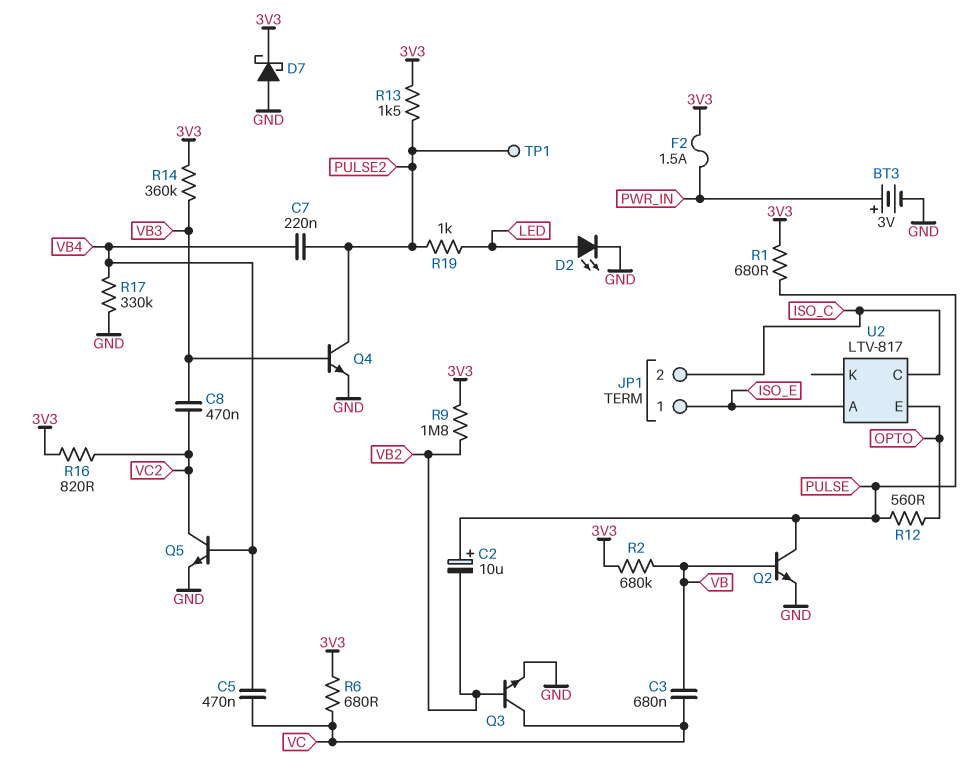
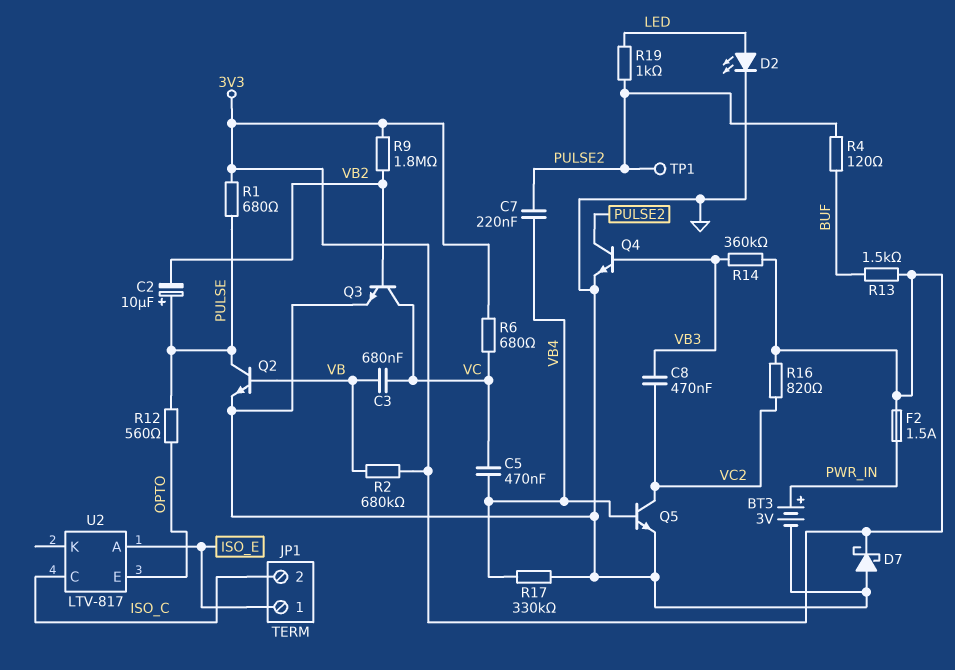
R4: none -> 120 (BUF, PULSE2)
R13: 1.5k (3V3, PULSE2) -> 1.5k (3V3, BUF)

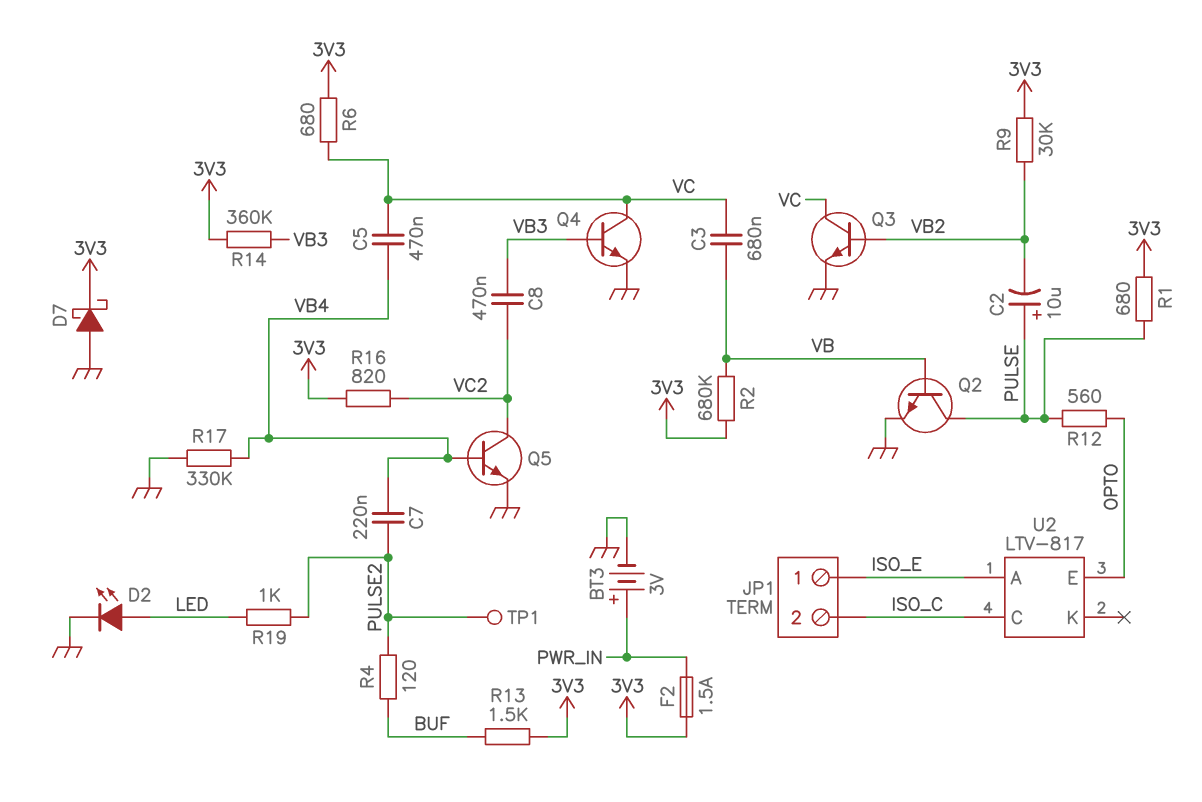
Q4: NPN (B VB3, C PULSE2, E GND) -> NPN (B VB3, C VC, E GND)
R9: 1.8M (3V3, VB2) -> 30k (3V3, VB2)

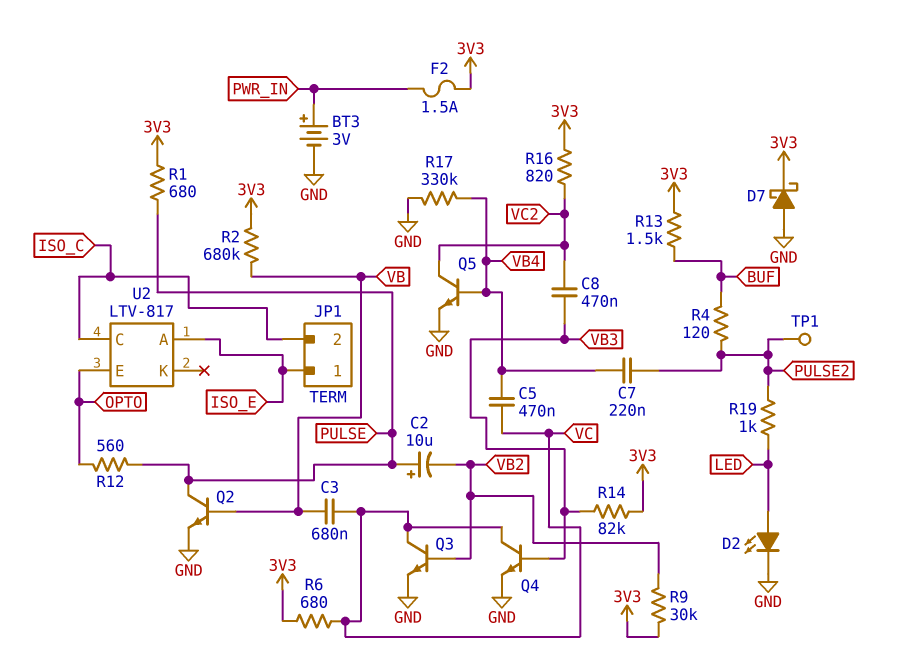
R14: 360k (3V3, VB3) -> 82k (3V3, VB3)

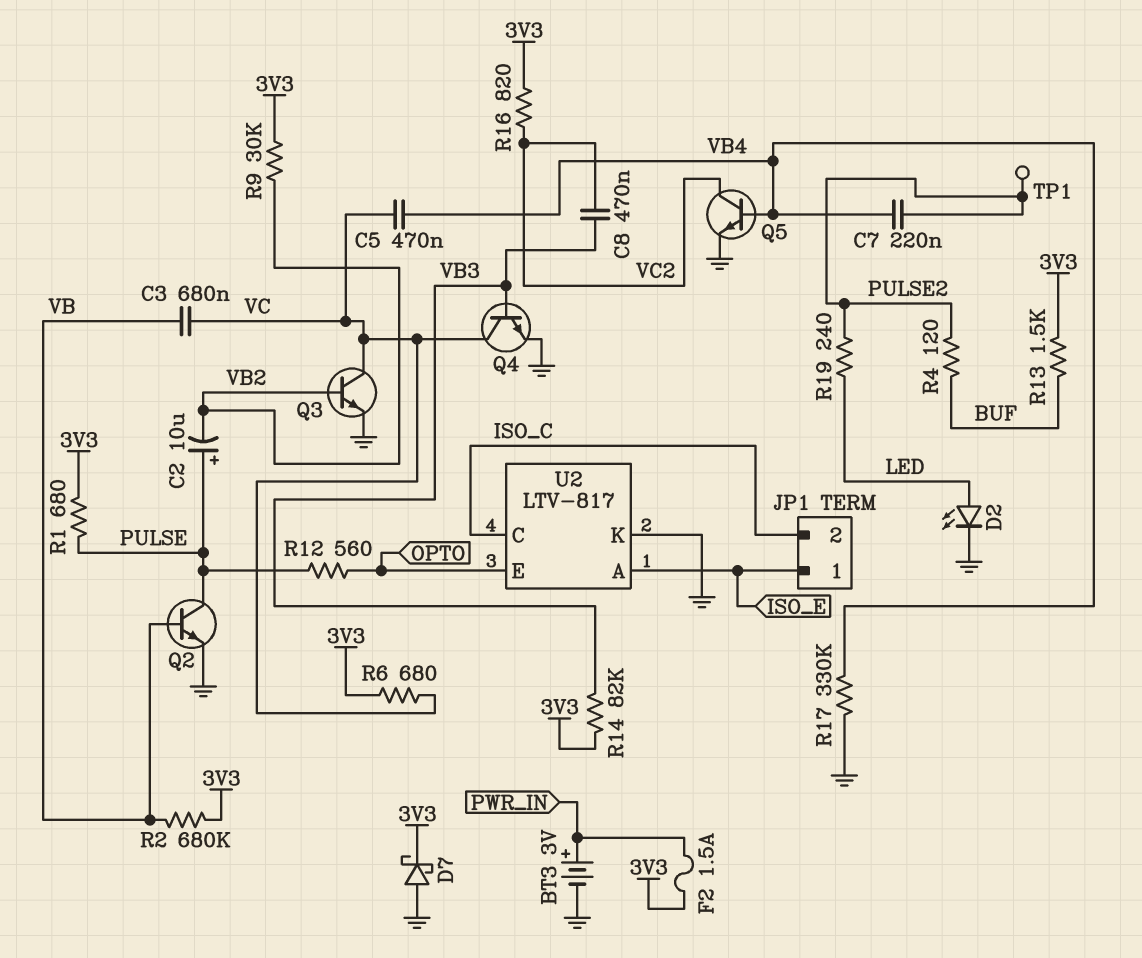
R19: 1k (LED, PULSE2) -> 240 (LED, PULSE2)
U2 pin K: none -> GND

